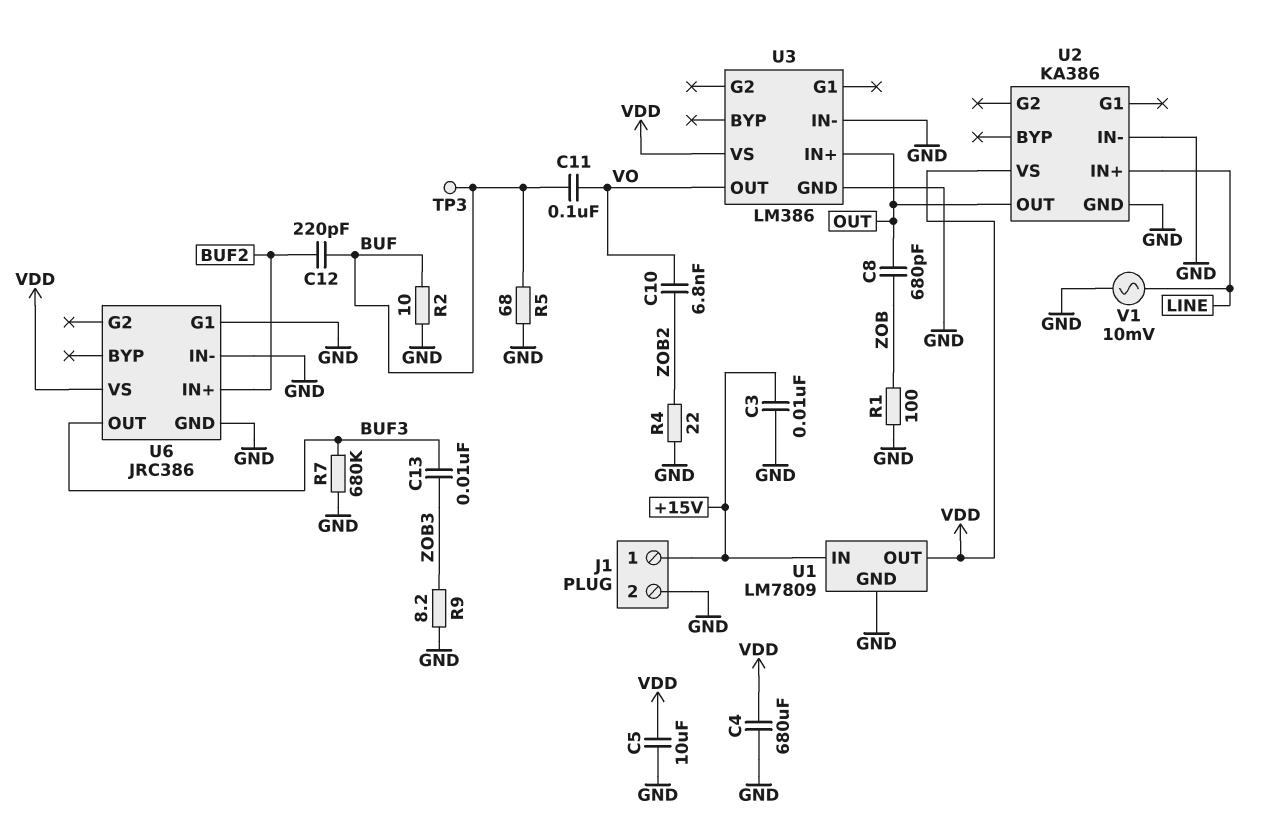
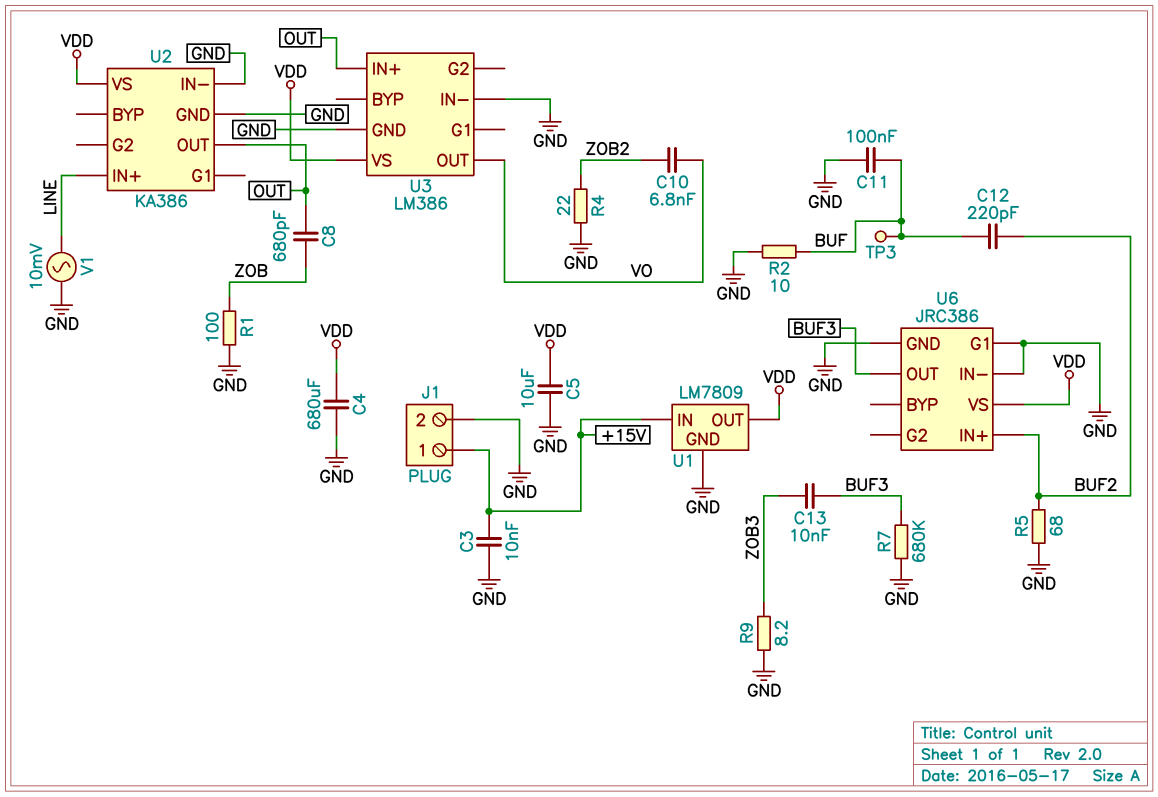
C11: 100nF (BUF, VO) -> 100nF (BUF, GND)
R5: 68 (BUF, GND) -> 68 (BUF2, GND)

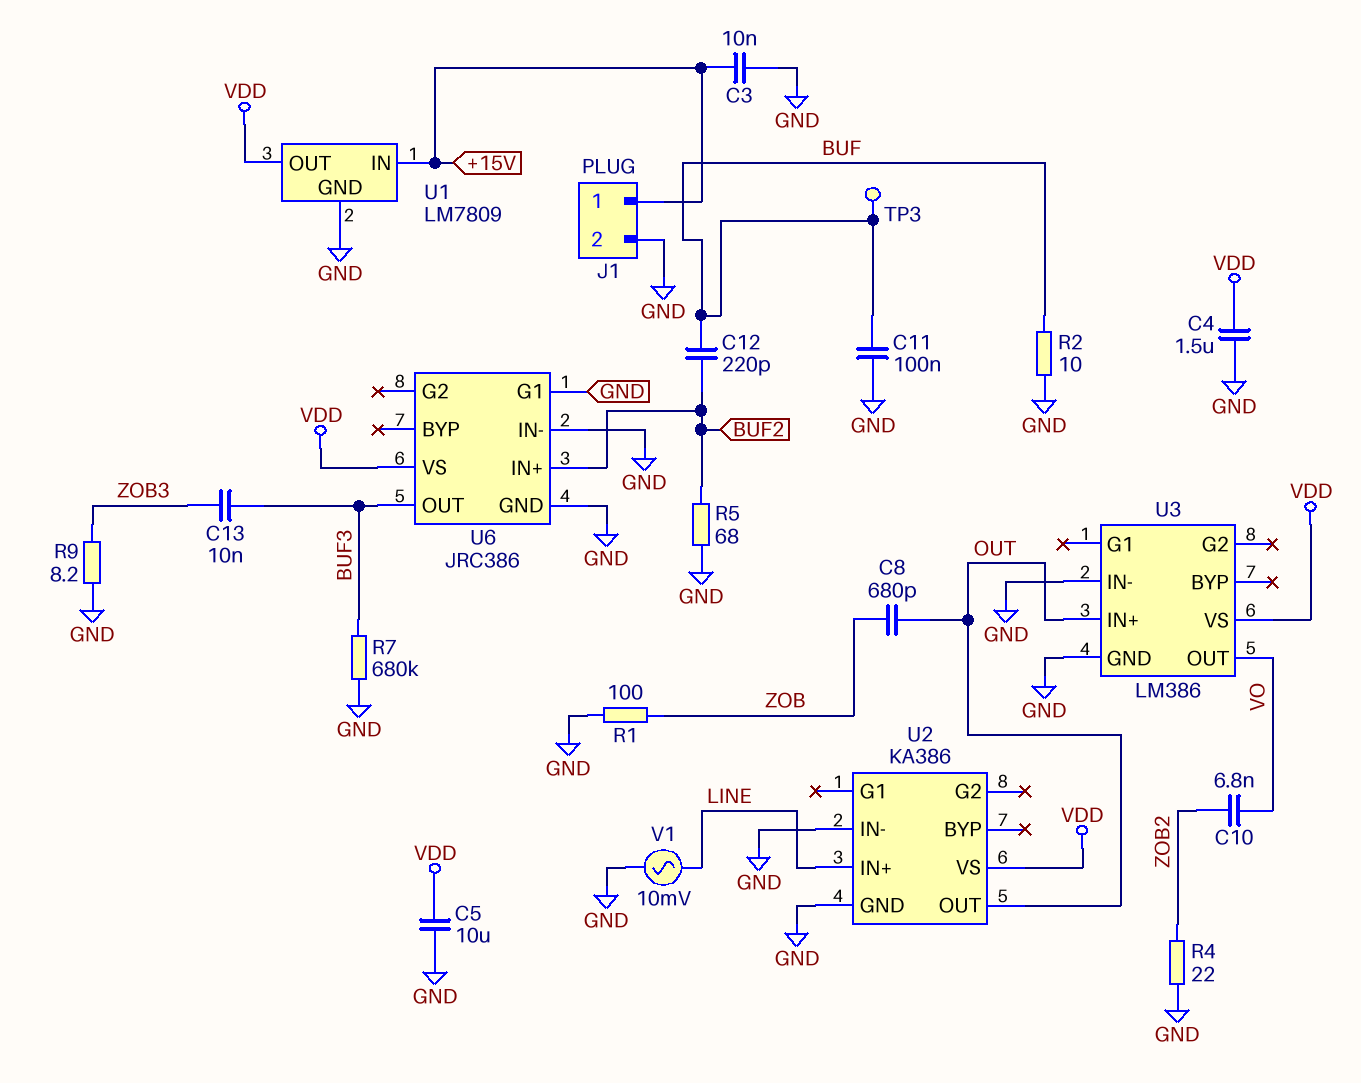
C4: 680uF (GND, VDD) -> 1.5uF (GND, VDD)

